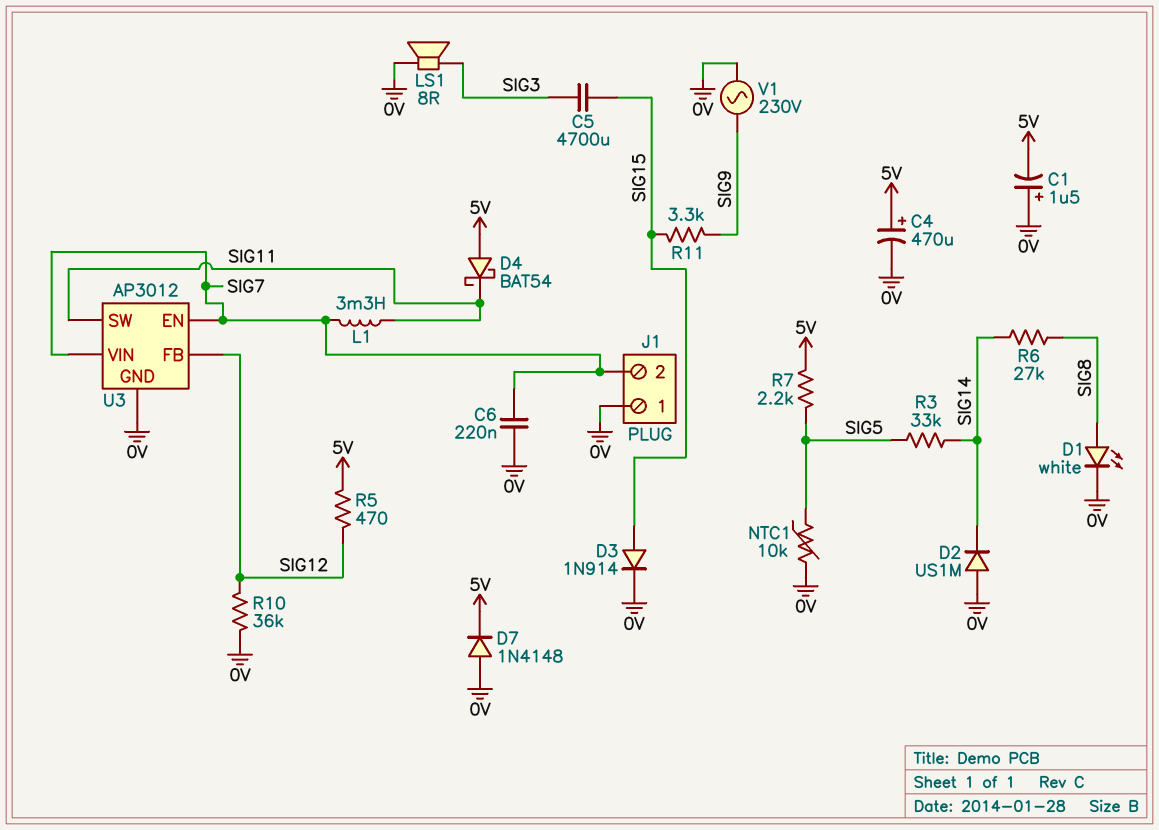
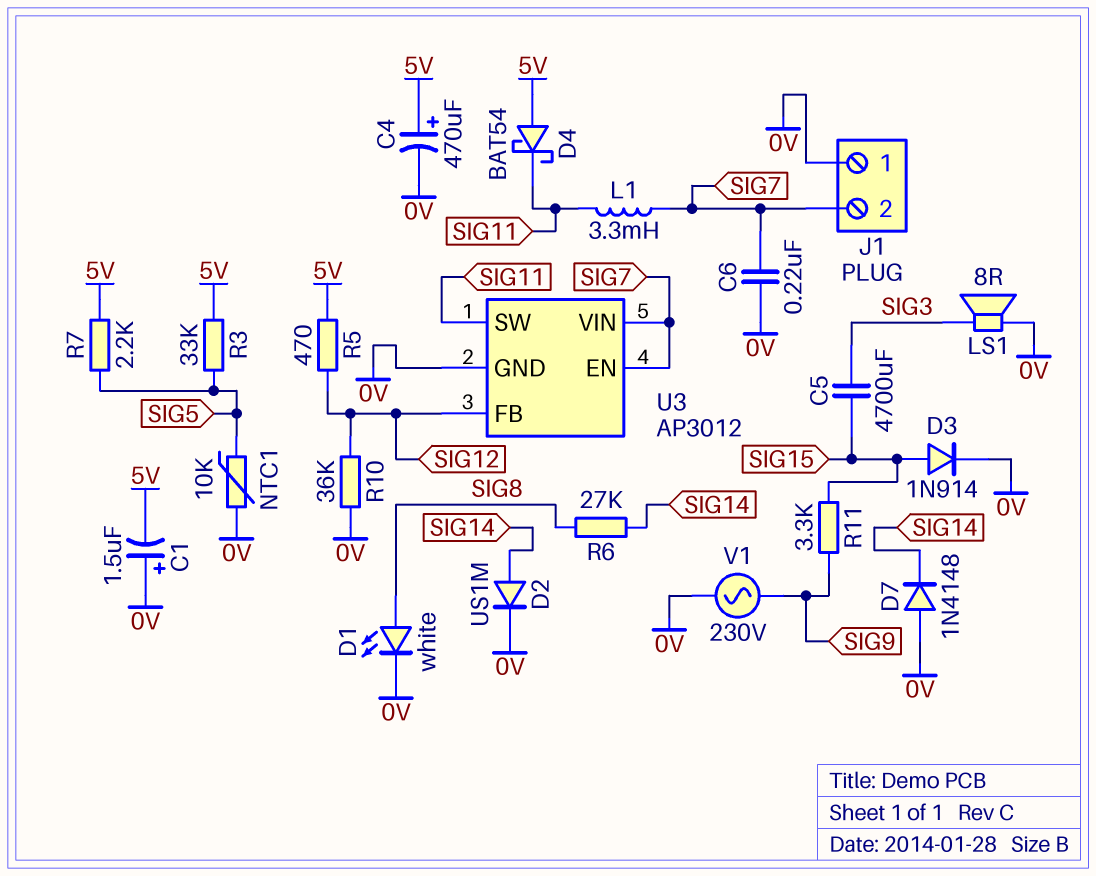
D2: diode US1M (A 0V, K SIG14) -> diode US1M (A SIG14, K 0V)
D7: diode 1N4148 (A 0V, K 5V) -> diode 1N4148 (A 0V, K SIG14)
R3: 33k (SIG5, SIG14) -> 33k (5V, SIG5)

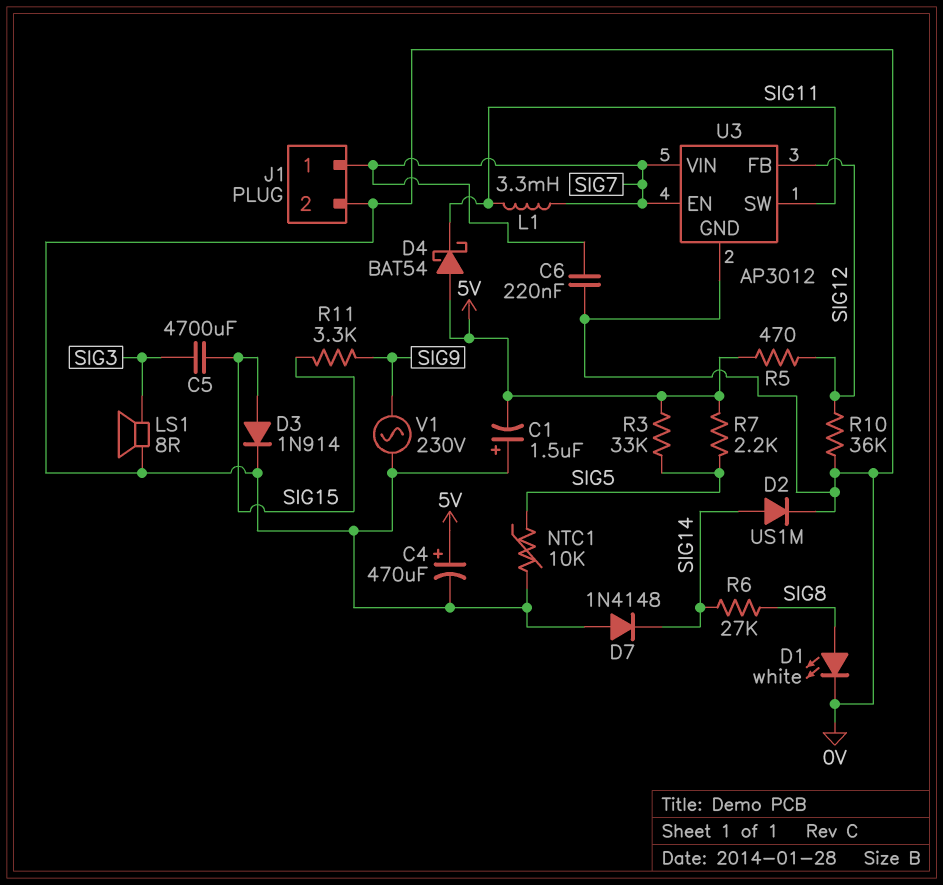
J1 pin 1: 0V -> SIG7
J1 pin 2: SIG7 -> 0V

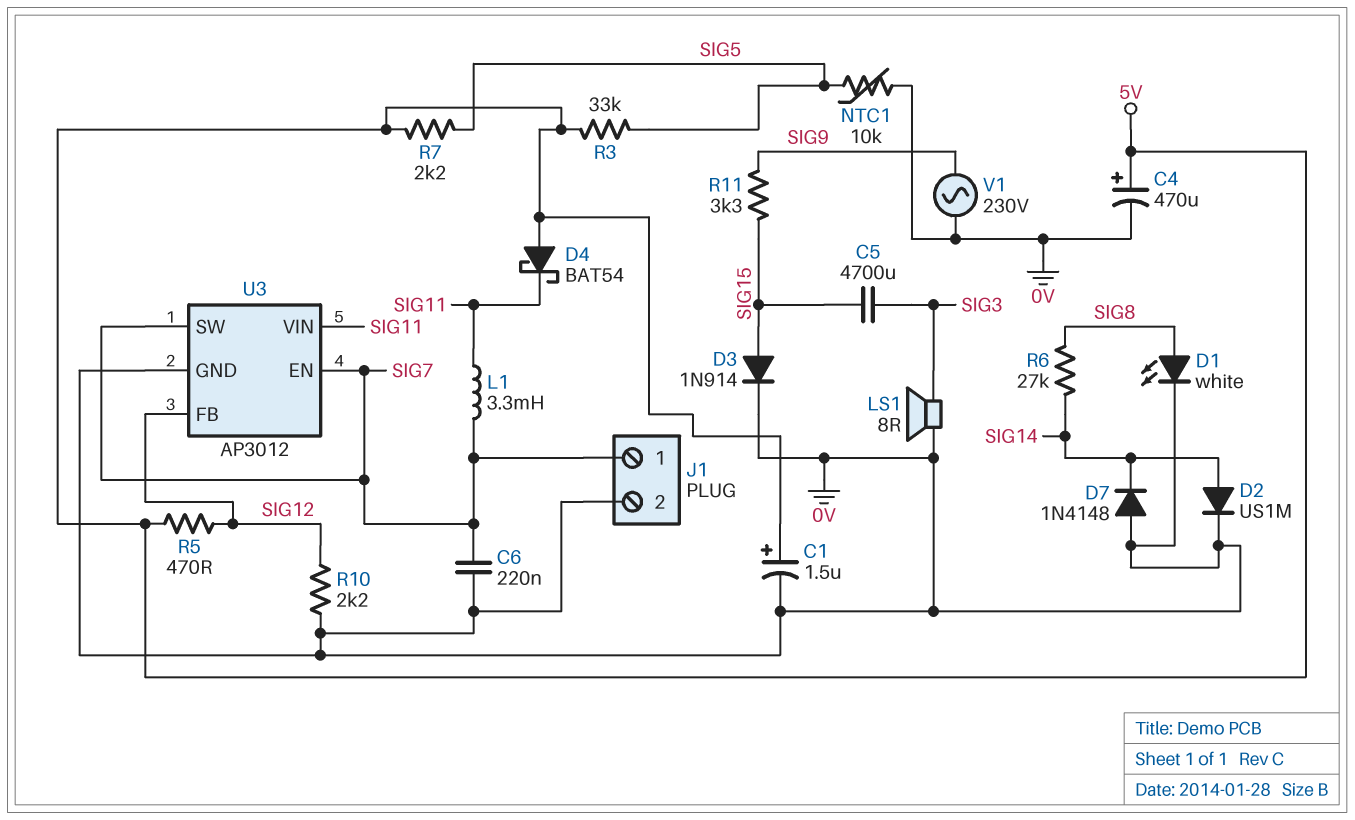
C1: 1.5uF (plus 0V, minus 5V) -> 1.5uF (plus 5V, minus 0V)
R10: 36k (0V, SIG12) -> 2.2k (0V, SIG12)
U3 pin SW: SIG11 -> SIG7
U3 pin VIN: SIG7 -> SIG11

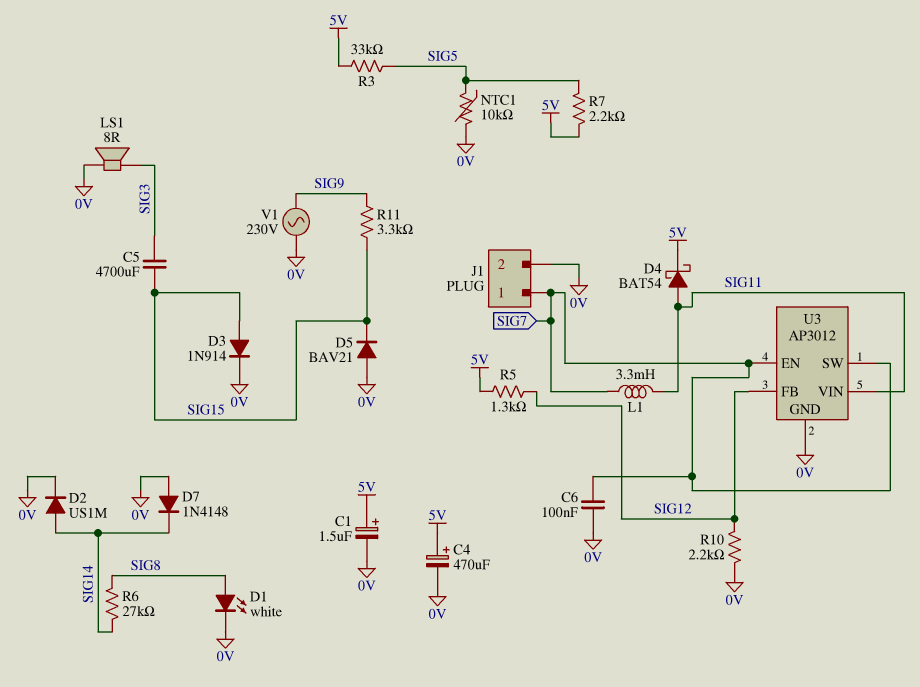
C6: 220nF (0V, SIG7) -> 100nF (0V, SIG7)
D4: schottky BAT54 (A 5V, K SIG11) -> schottky BAT54 (A SIG11, K 5V)
D5: none -> diode BAV21 (A 0V, K SIG15)
R5: 470 (5V, SIG12) -> 1.3k (5V, SIG12)

